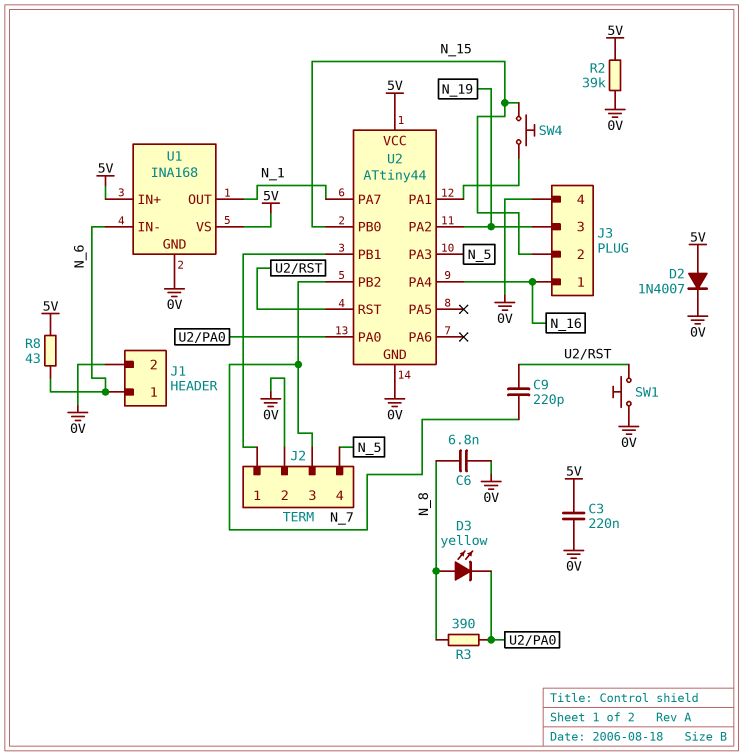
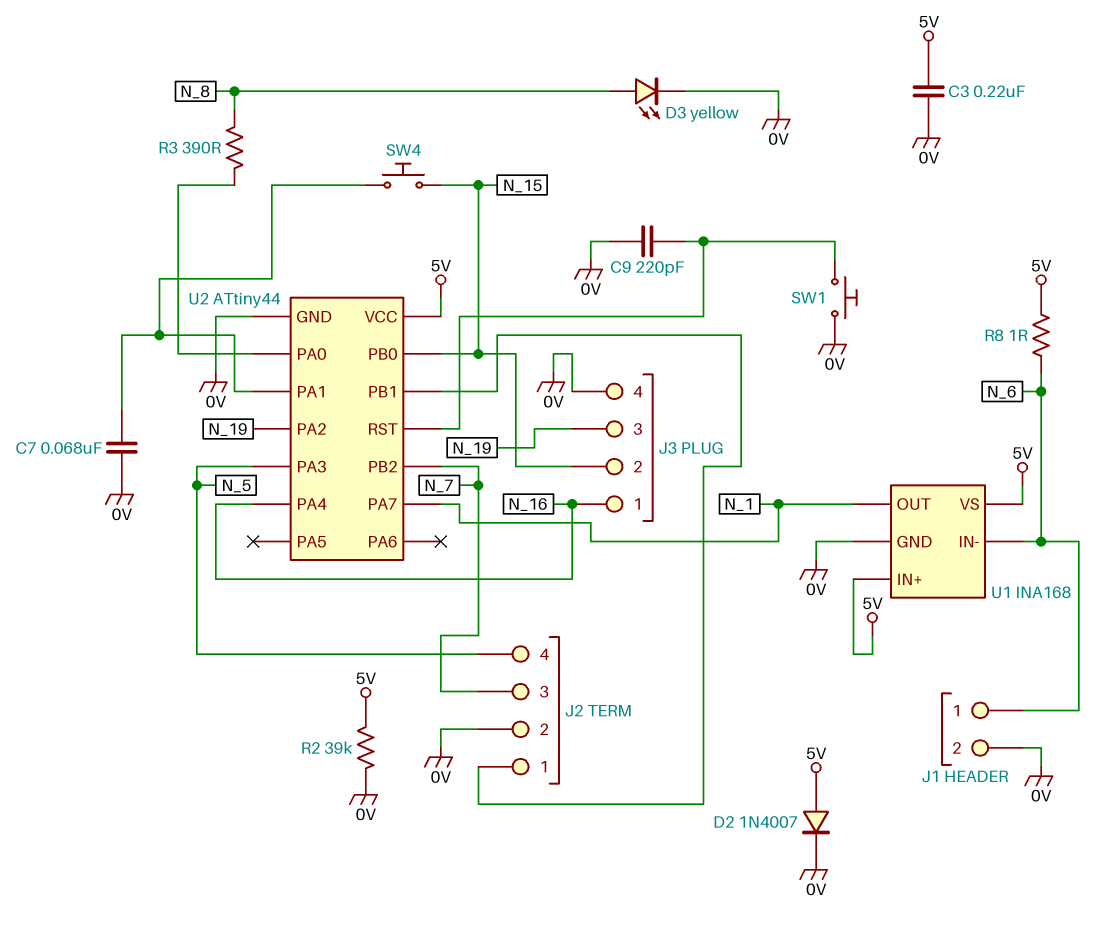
C6: 6.8nF (0V, N_8) -> none
C7: none -> 68nF (0V, U2/PA1)
C9: 220pF (N_7, U2/RST) -> 220pF (0V, U2/RST)
D3: LED yellow (A N_8, K U2/PA0) -> LED yellow (A N_8, K 0V)
R8: 43 (5V, N_6) -> 1 (5V, N_6)

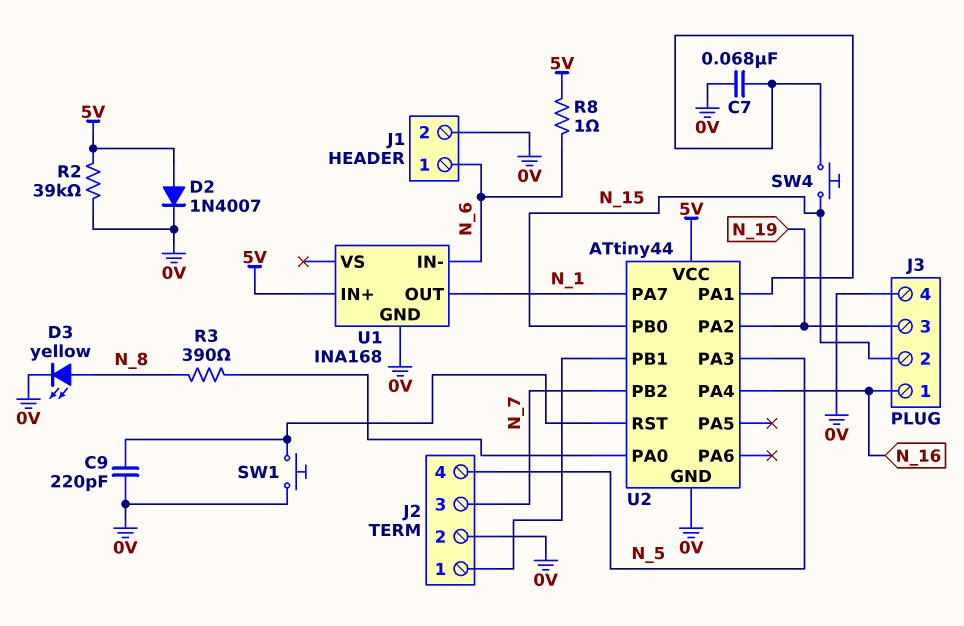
C3: 220nF (0V, 5V) -> none
U1 pin VS: 5V -> none

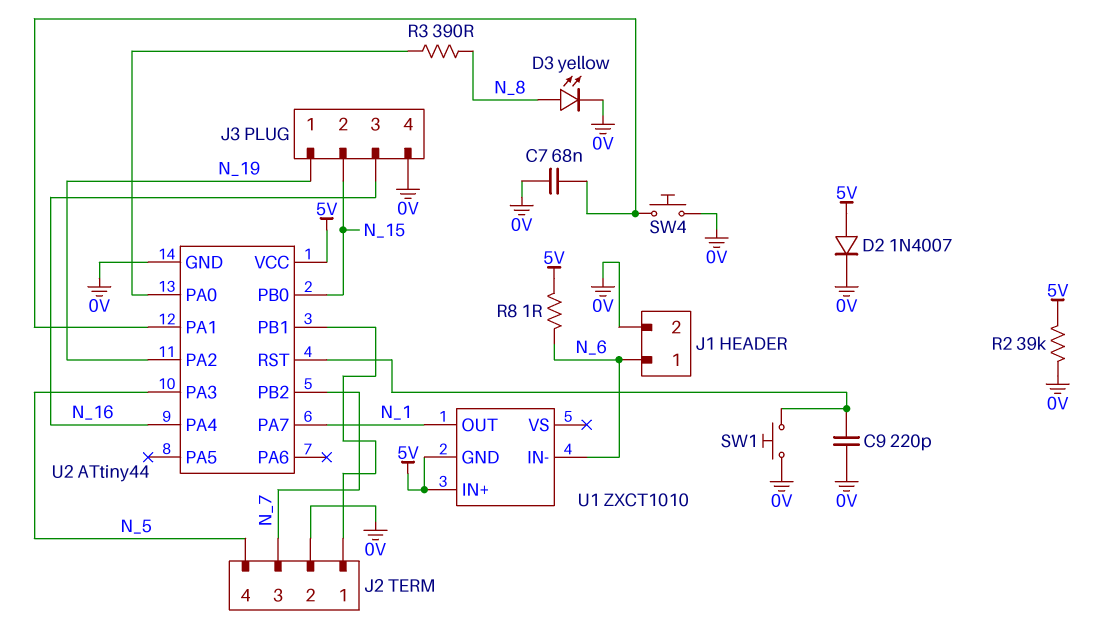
J3 pin 1: N_16 -> N_19
J3 pin 3: N_19 -> N_16
SW4: button (N_15, U2/PA1) -> button (0V, U2/PA1)
U1: INA168 -> ZXCT1010
U1 pin GND: 0V -> 5V

